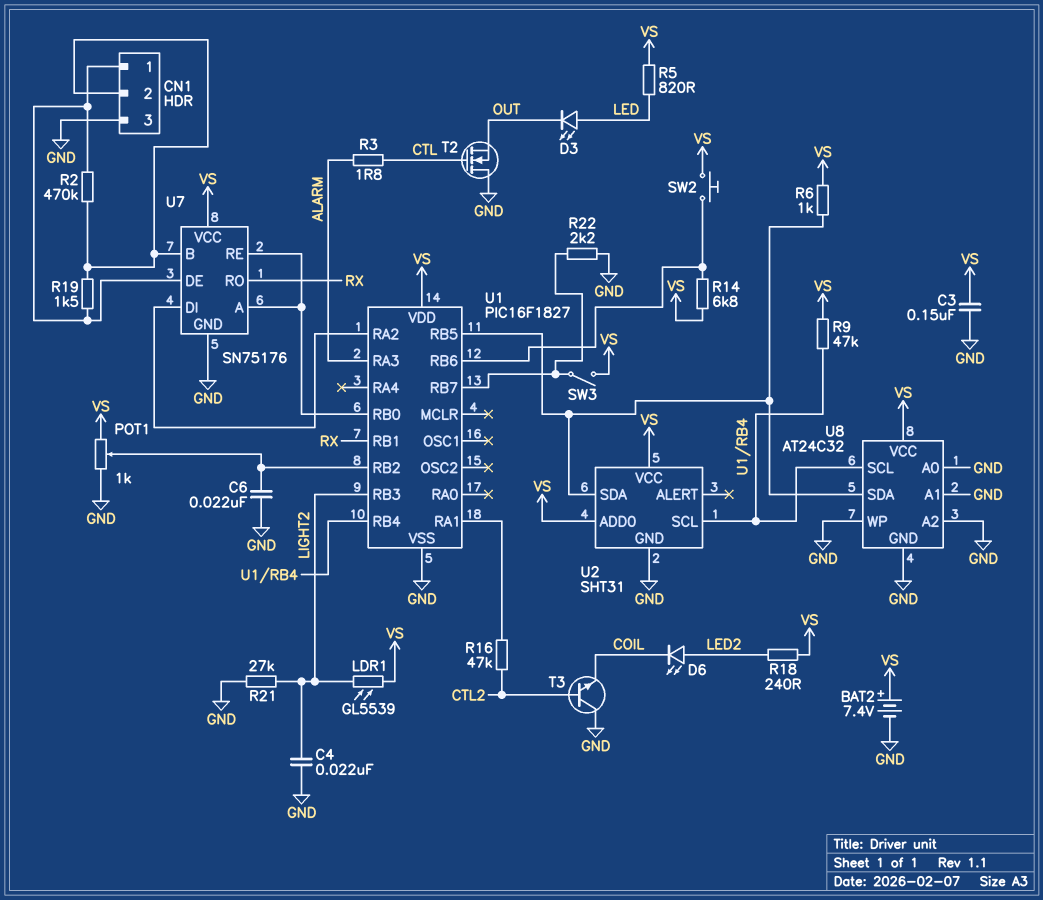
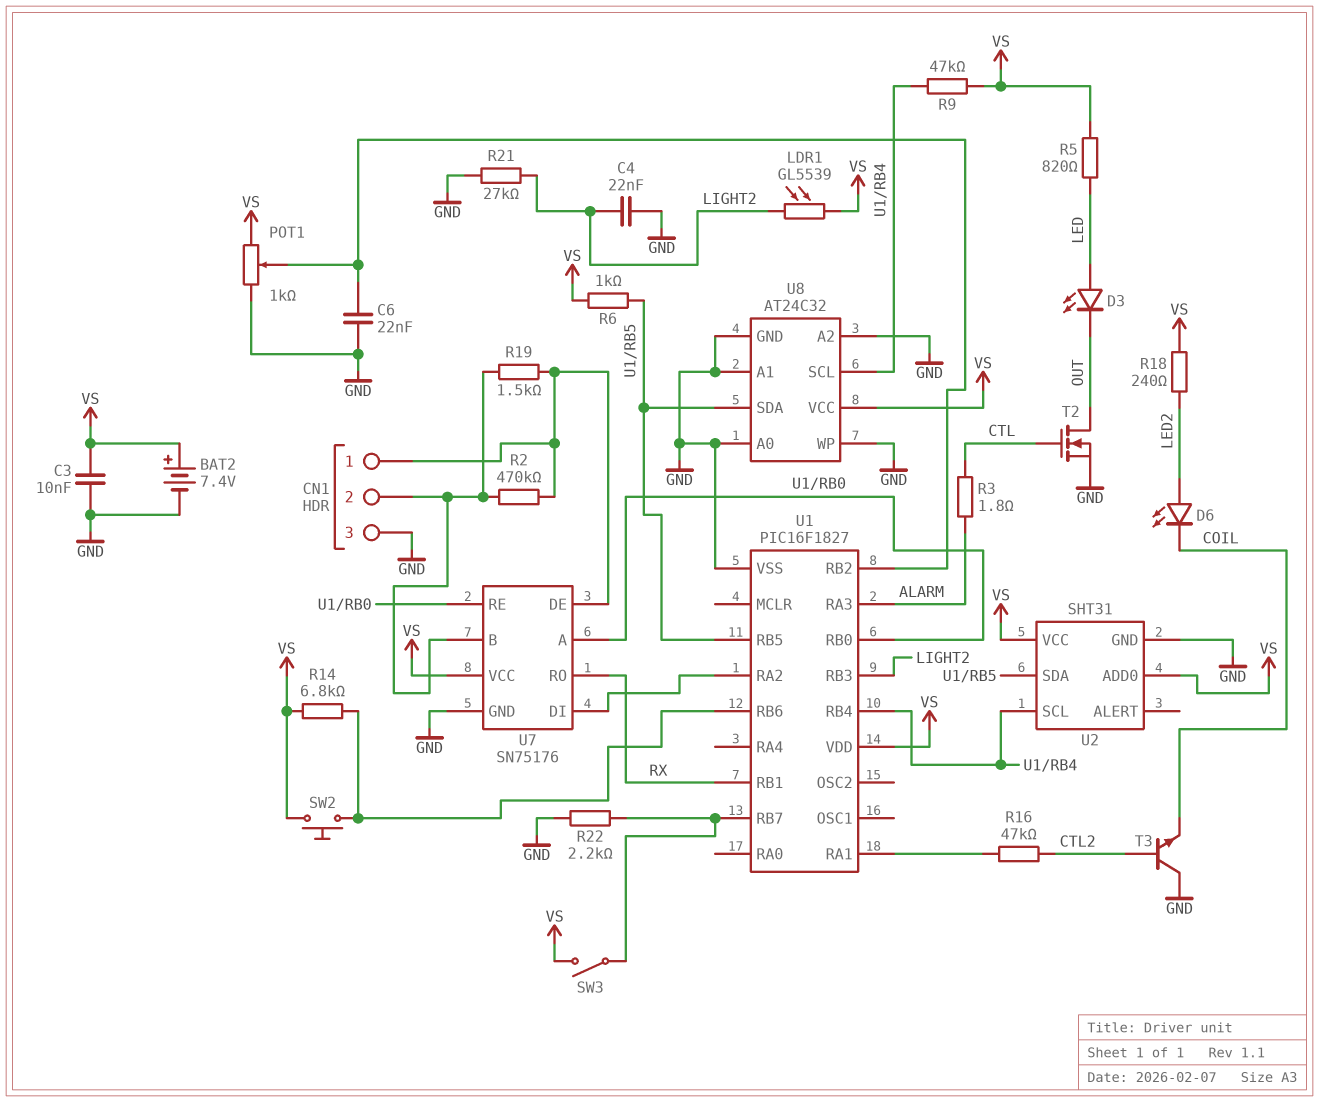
C3: 150nF (GND, VS) -> 10nF (GND, VS)
T2: NMOS (G CTL, D GND, S OUT) -> NMOS (G CTL, D OUT, S GND)

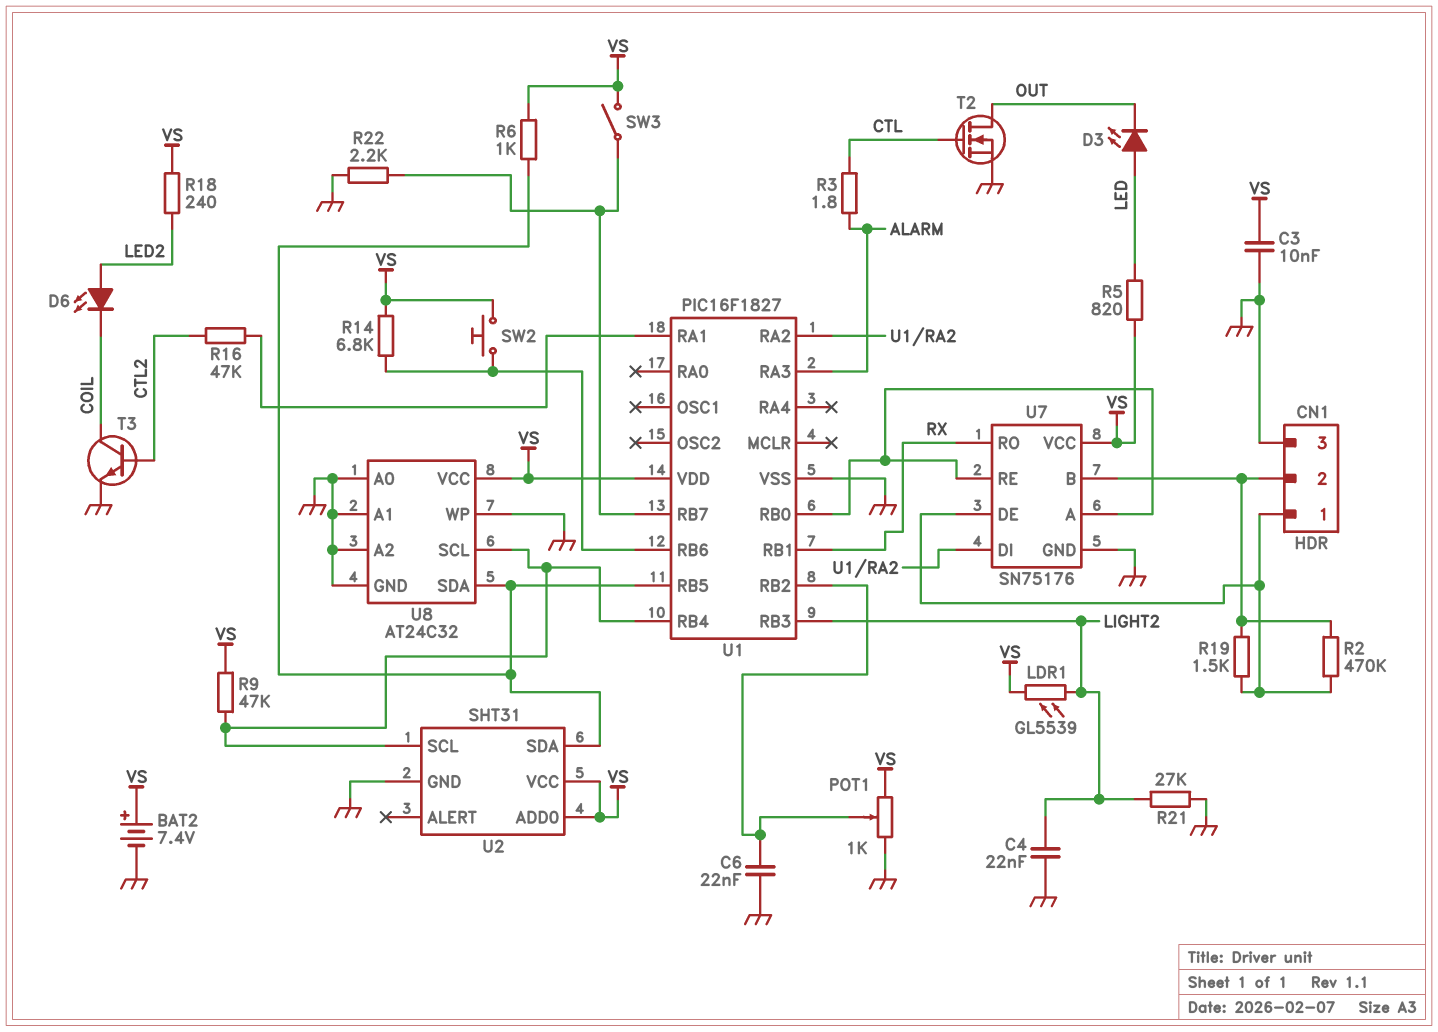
T3: NPN (B CTL2, C GND, E COIL) -> NPN (B CTL2, C COIL, E GND)

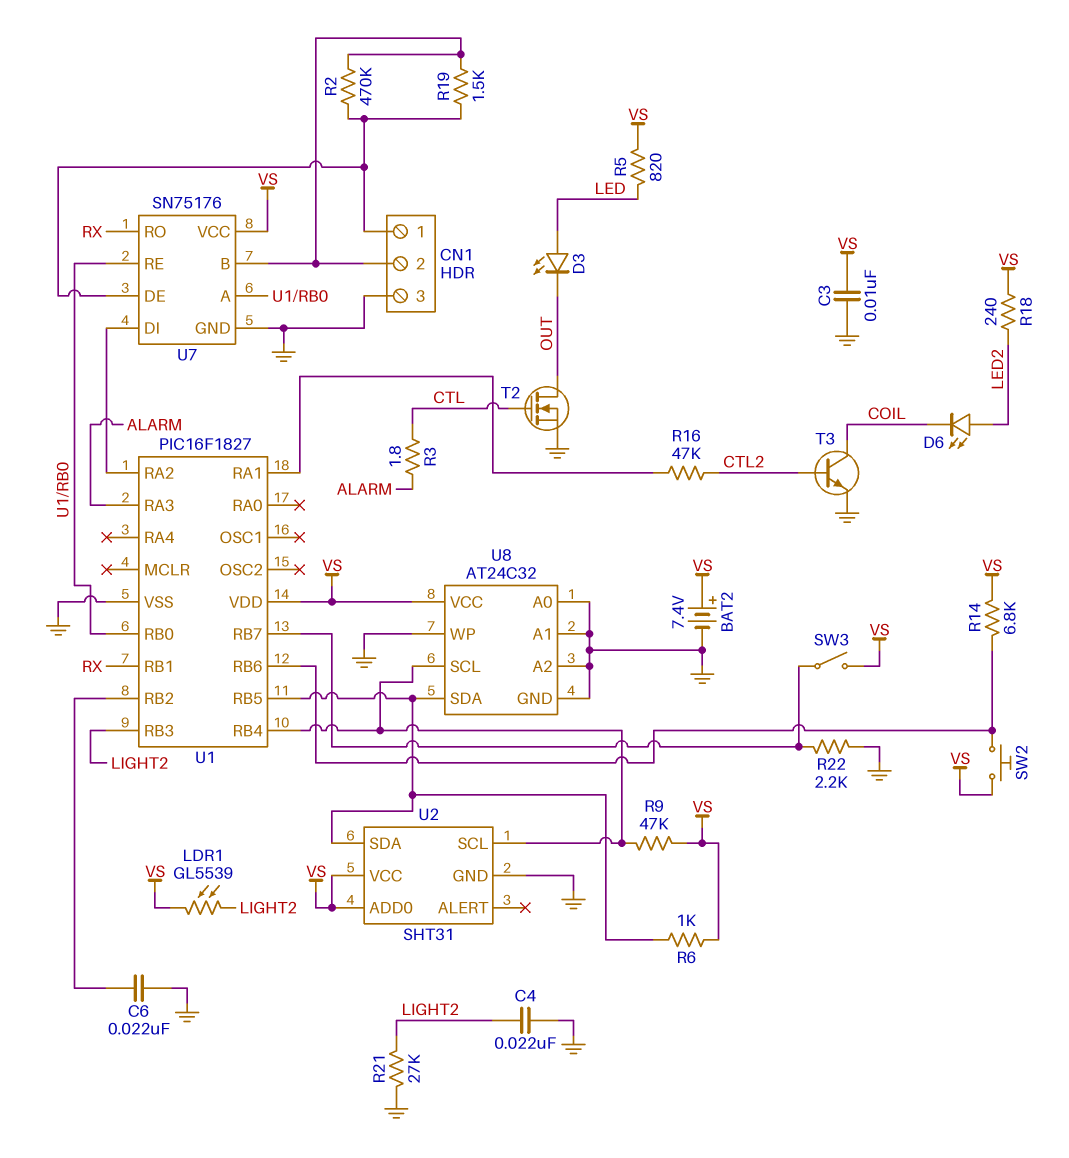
POT1: 1k (GND, VS, wiper U1/RB2) -> none

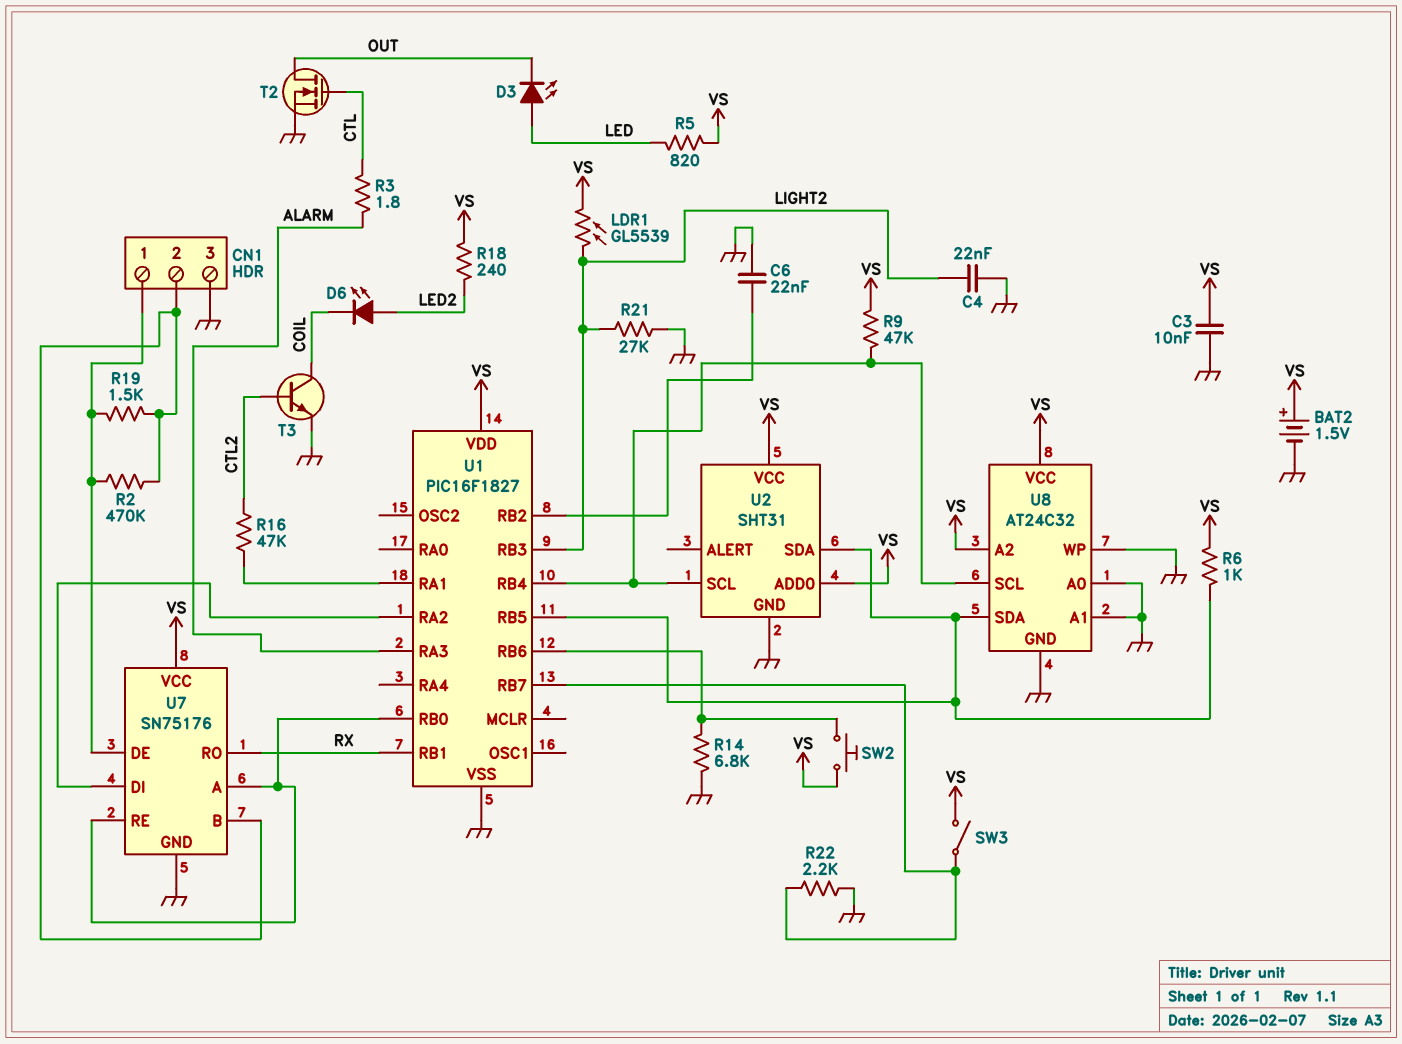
BAT2: 7.4V (plus VS, minus GND) -> 1.5V (plus VS, minus GND)
R14: 6.8k (U1/RB6, VS) -> 6.8k (GND, U1/RB6)
U8 pin A2: GND -> VS

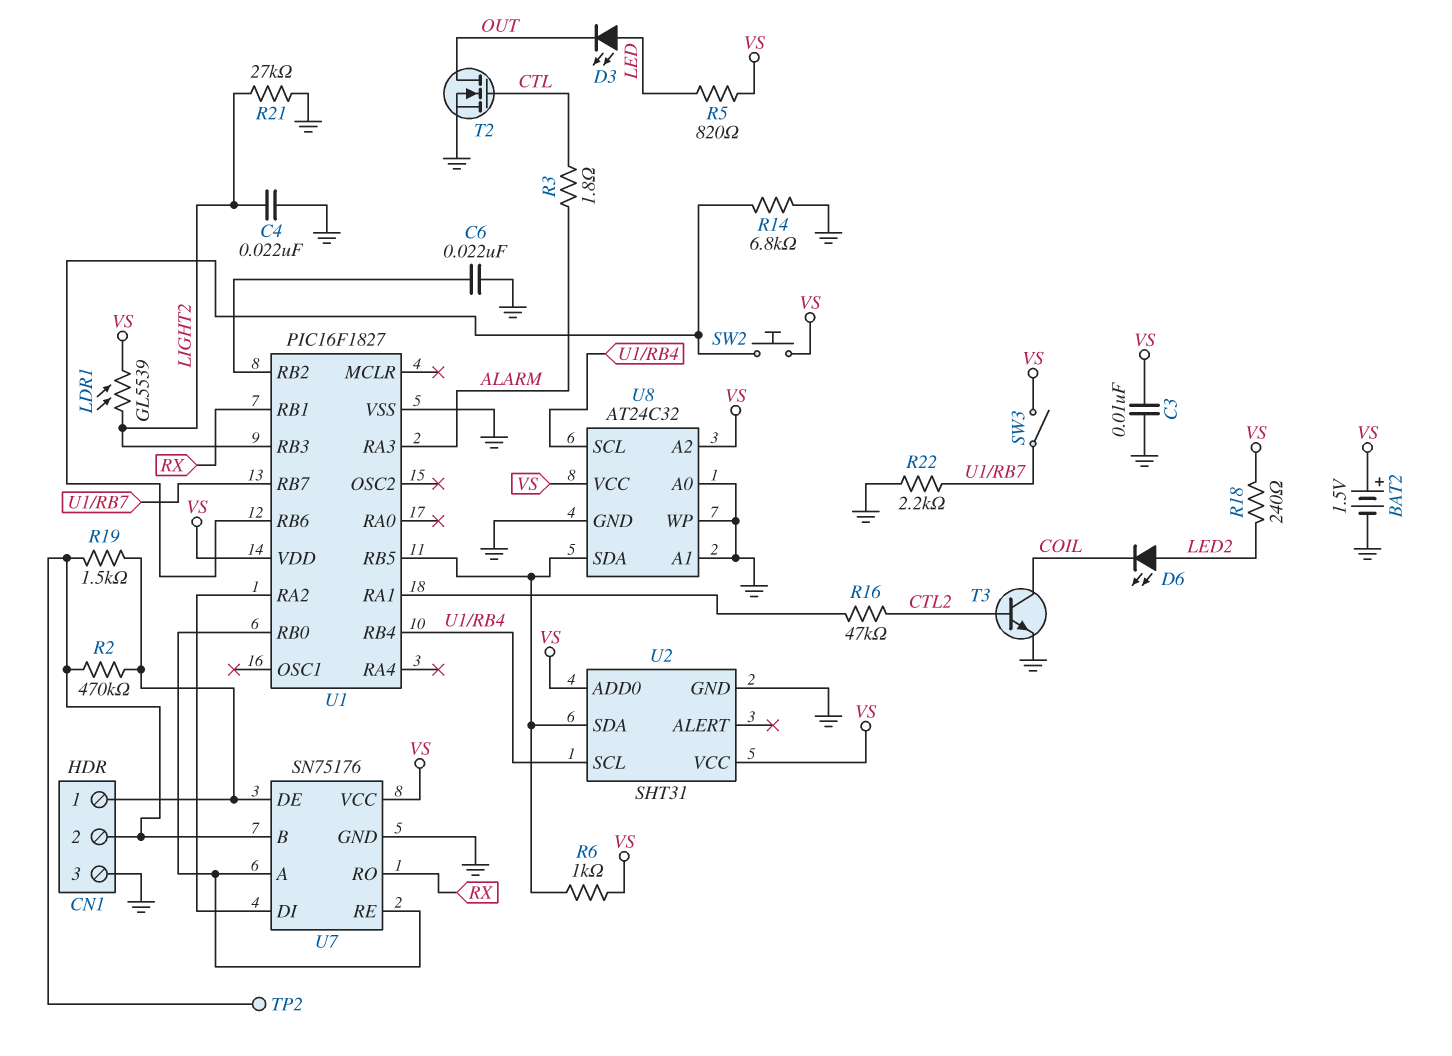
R9: 47k (U1/RB4, VS) -> none
TP2: none -> test point (CN1/2)

